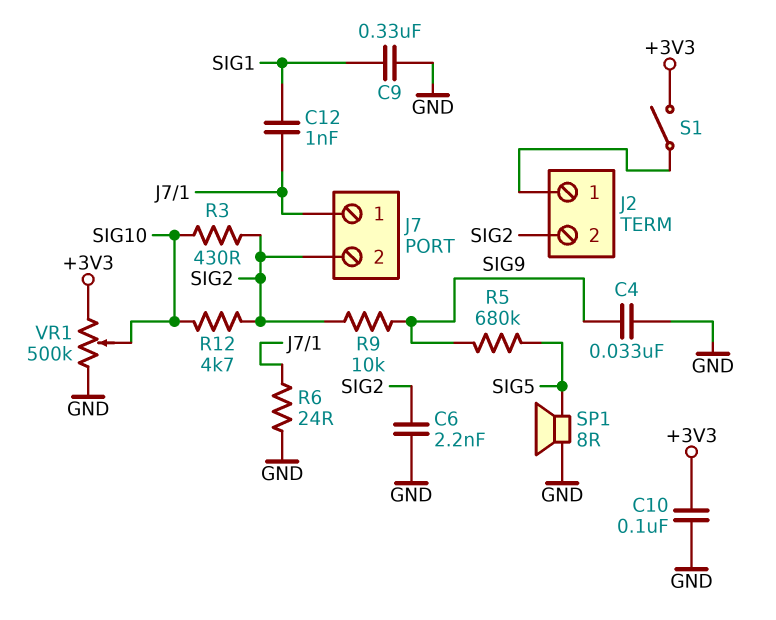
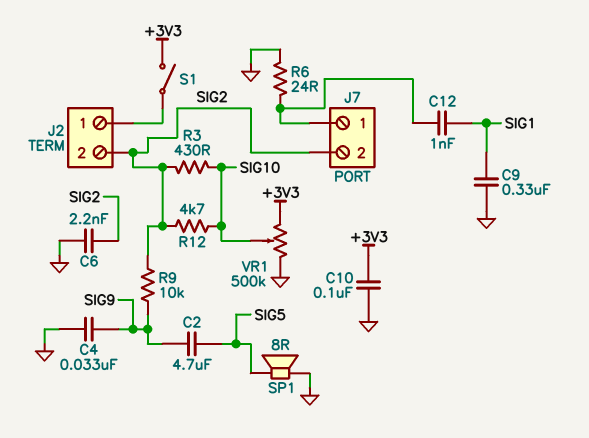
C2: none -> 4.7uF (SIG5, SIG9)
R5: 680k (SIG5, SIG9) -> none

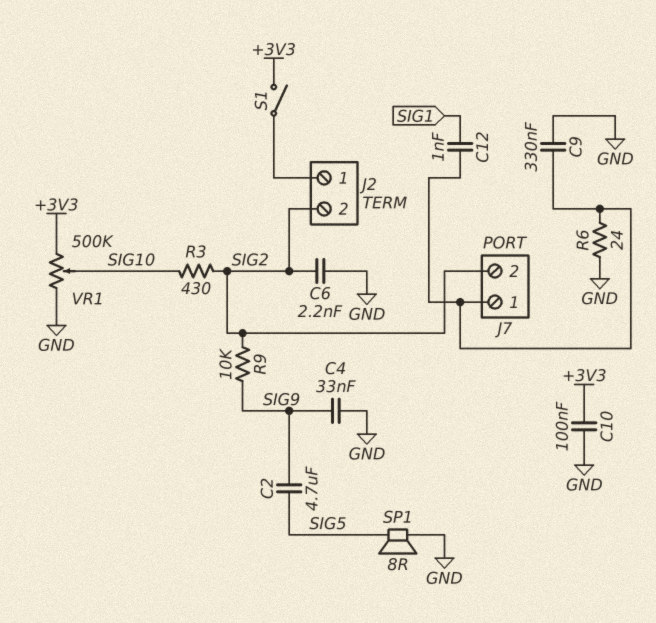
C9: 330nF (GND, SIG1) -> 330nF (GND, J7/1)
R12: 4.7k (SIG2, SIG10) -> none

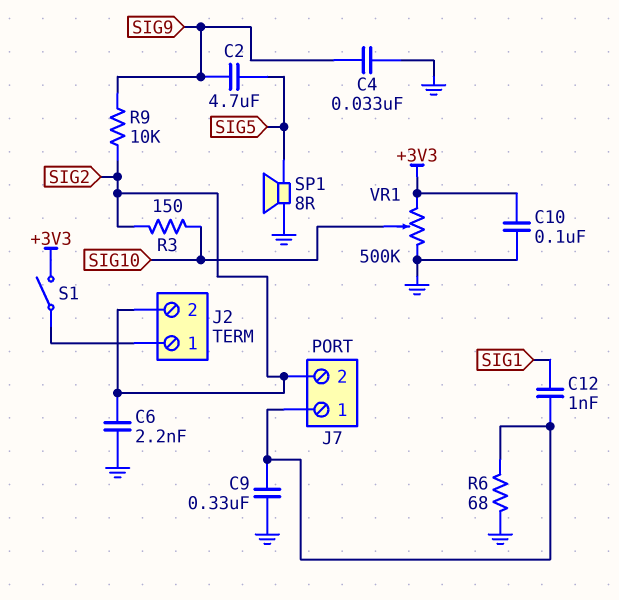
R3: 430 (SIG2, SIG10) -> 150 (SIG2, SIG10)
R6: 24 (GND, J7/1) -> 68 (GND, J7/1)

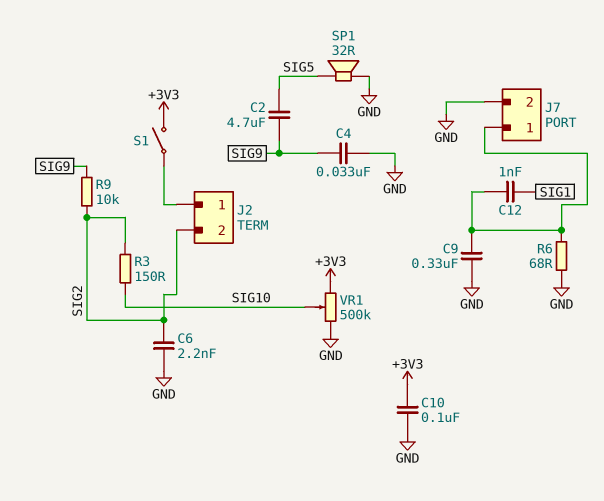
J7 pin 2: SIG2 -> GND
SP1: speaker 8R (GND, SIG5) -> speaker 32R (GND, SIG5)

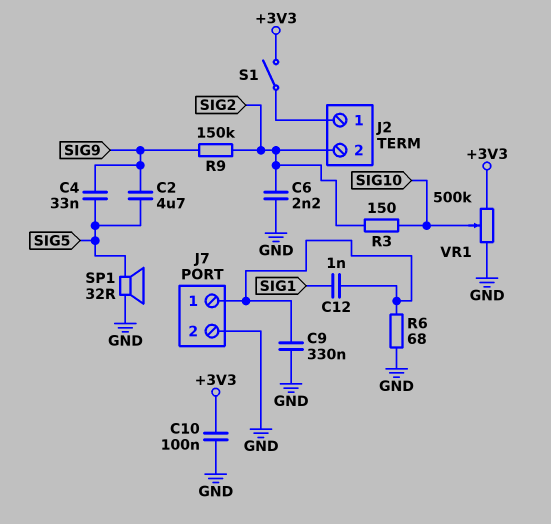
C4: 33nF (GND, SIG9) -> 33nF (SIG5, SIG9)
R9: 10k (SIG2, SIG9) -> 150k (SIG2, SIG9)

